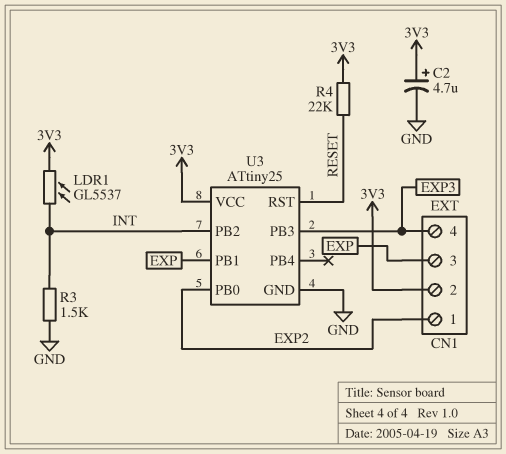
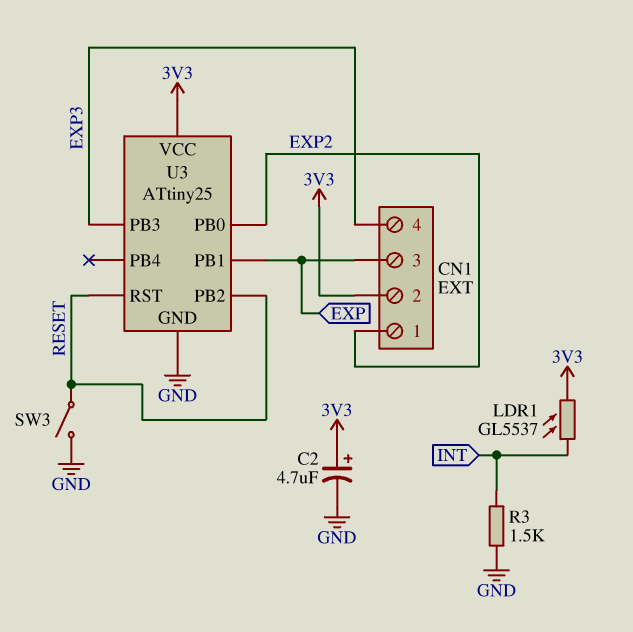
R4: 22k (3V3, RESET) -> none
SW3: none -> switch (GND, RESET)
U3 pin PB2: INT -> RESET

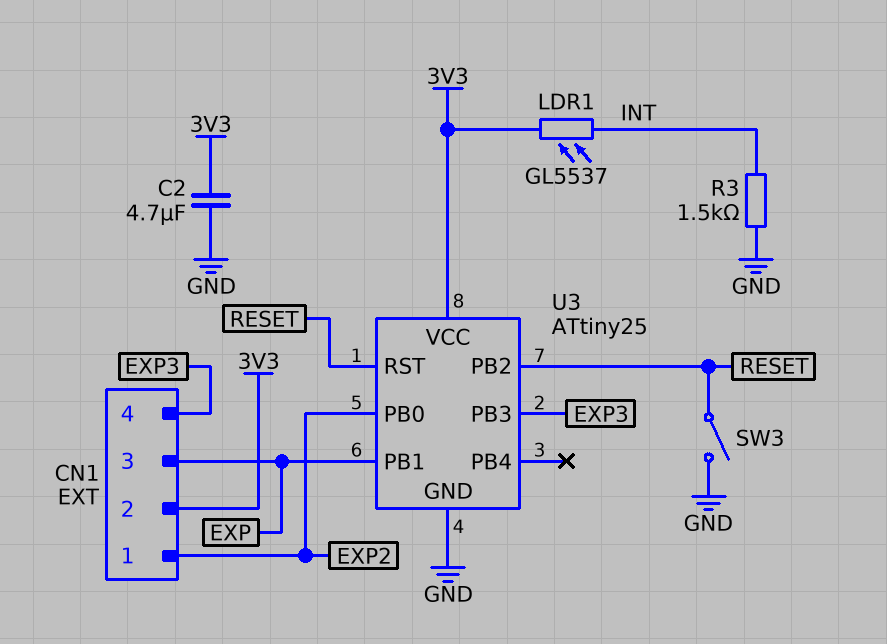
C2: 4.7uF (plus 3V3, minus GND) -> 4.7uF (3V3, GND)

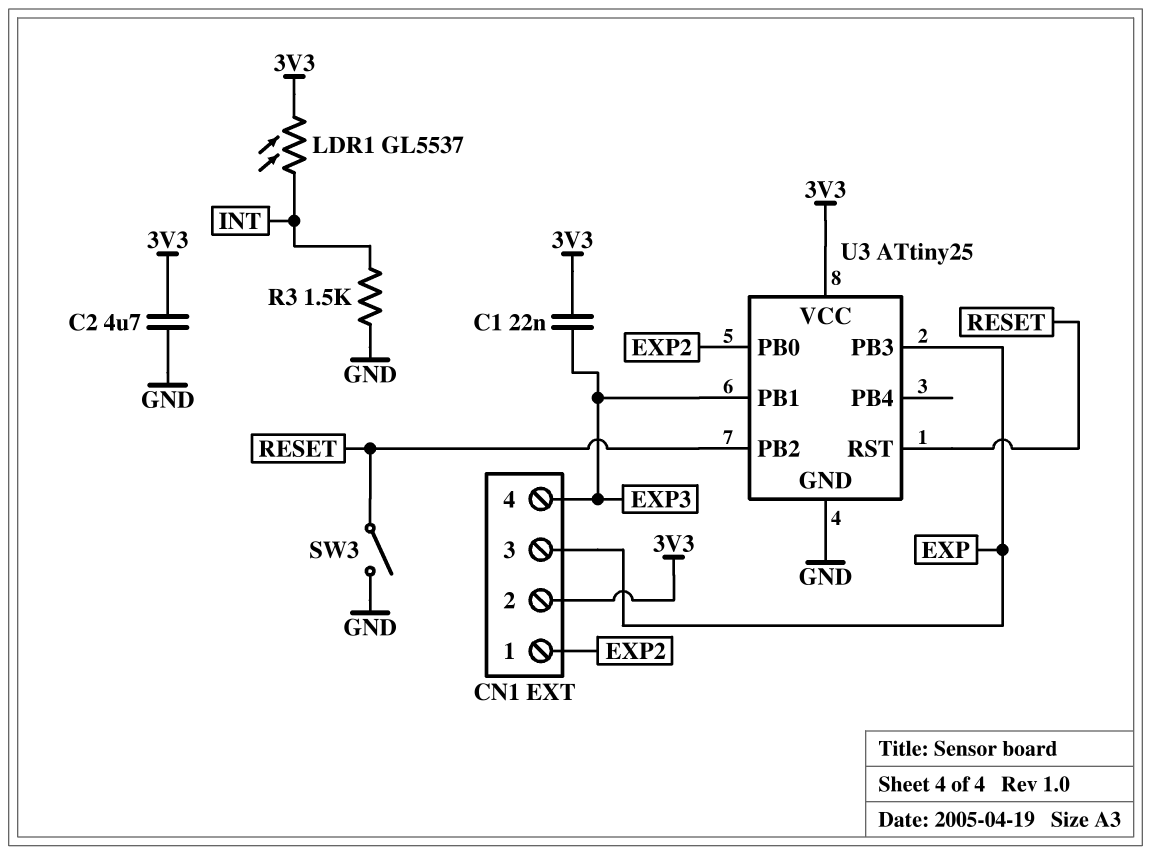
C1: none -> 22nF (3V3, EXP3)
U3 pin PB1: EXP -> EXP3
U3 pin PB3: EXP3 -> EXP

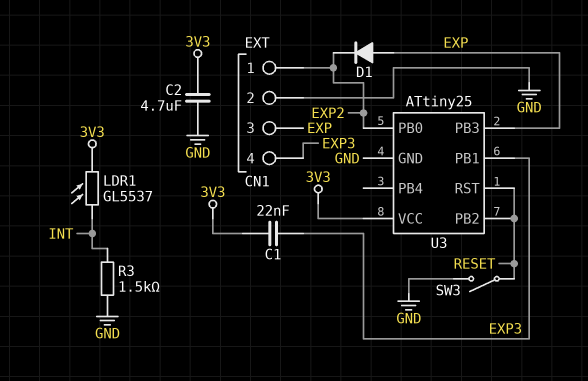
CN1 pin 2: 3V3 -> GND
D1: none -> diode (A EXP, K EXP2)

